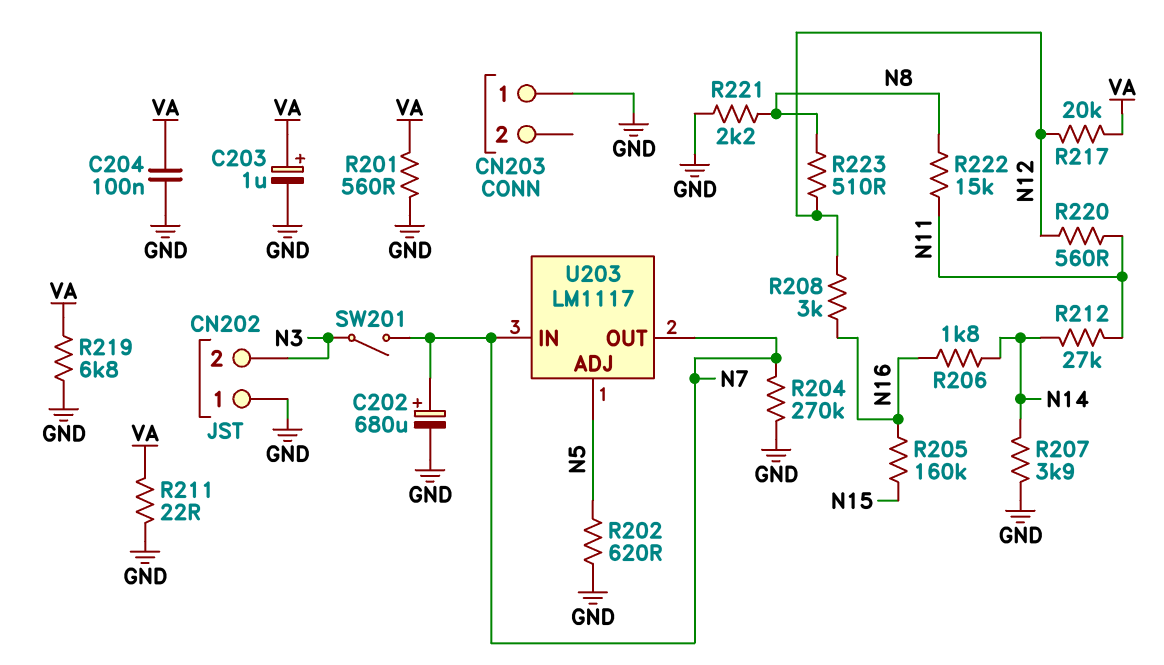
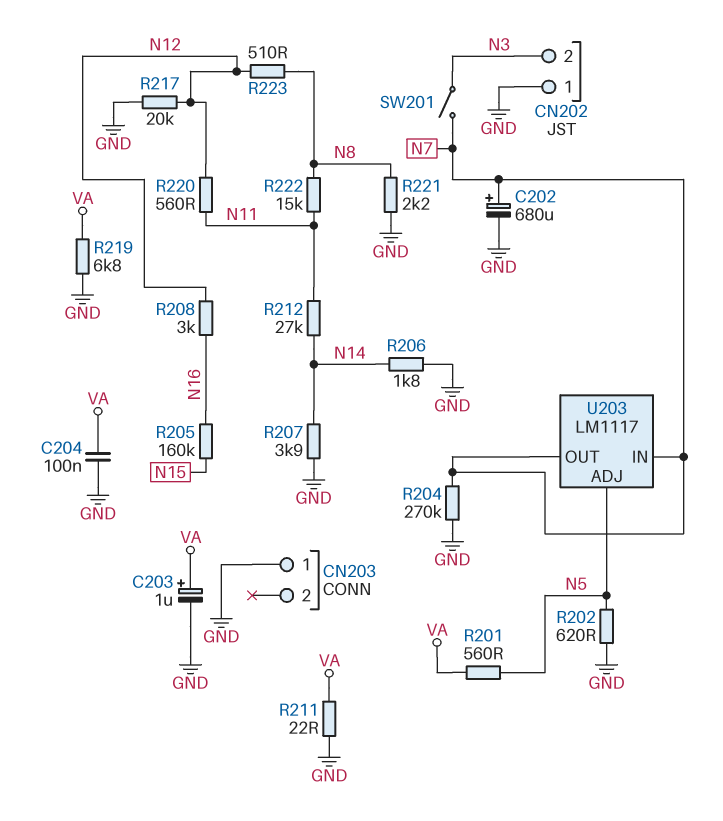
R201: 560 (GND, VA) -> 560 (N5, VA)
R206: 1.8k (N14, N16) -> 1.8k (GND, N14)
R217: 20k (N12, VA) -> 20k (GND, N12)

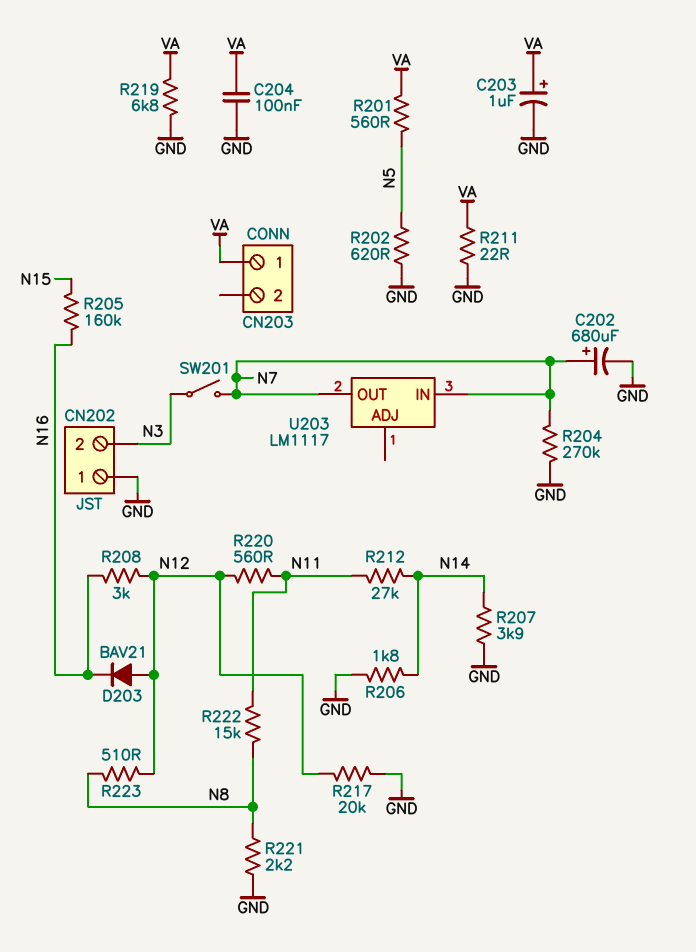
CN203 pin 1: GND -> VA
D203: none -> diode BAV21 (A N12, K N16)
U203 pin ADJ: N5 -> none

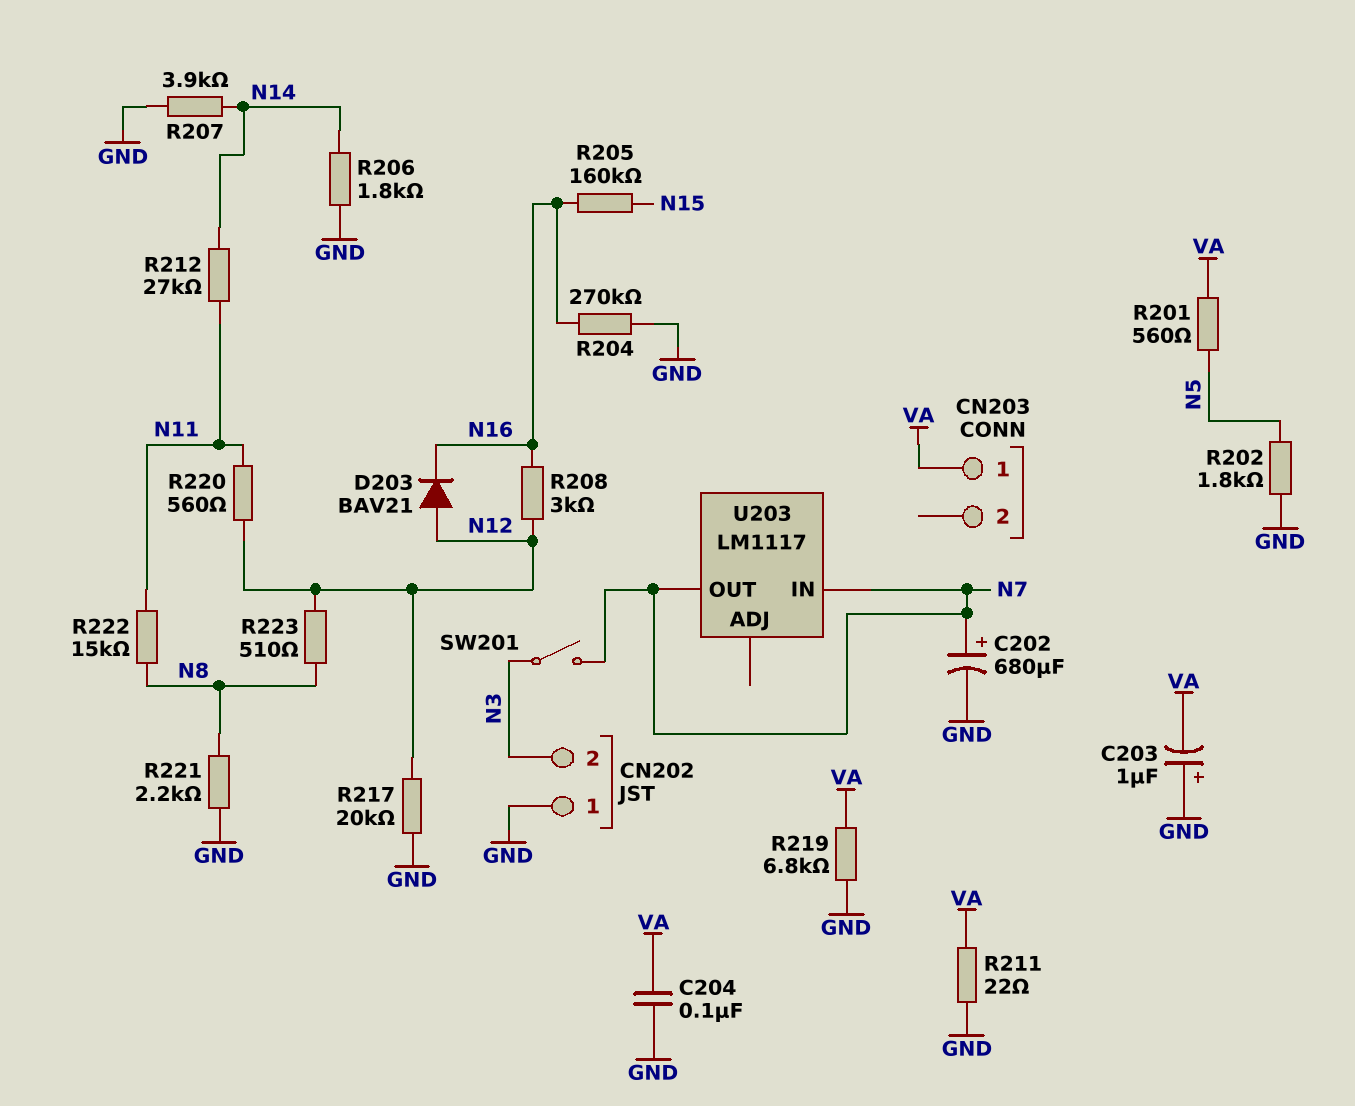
C203: 1uF (plus VA, minus GND) -> 1uF (plus GND, minus VA)
R202: 620 (GND, N5) -> 1.8k (GND, N5)
R204: 270k (GND, N7) -> 270k (GND, N16)

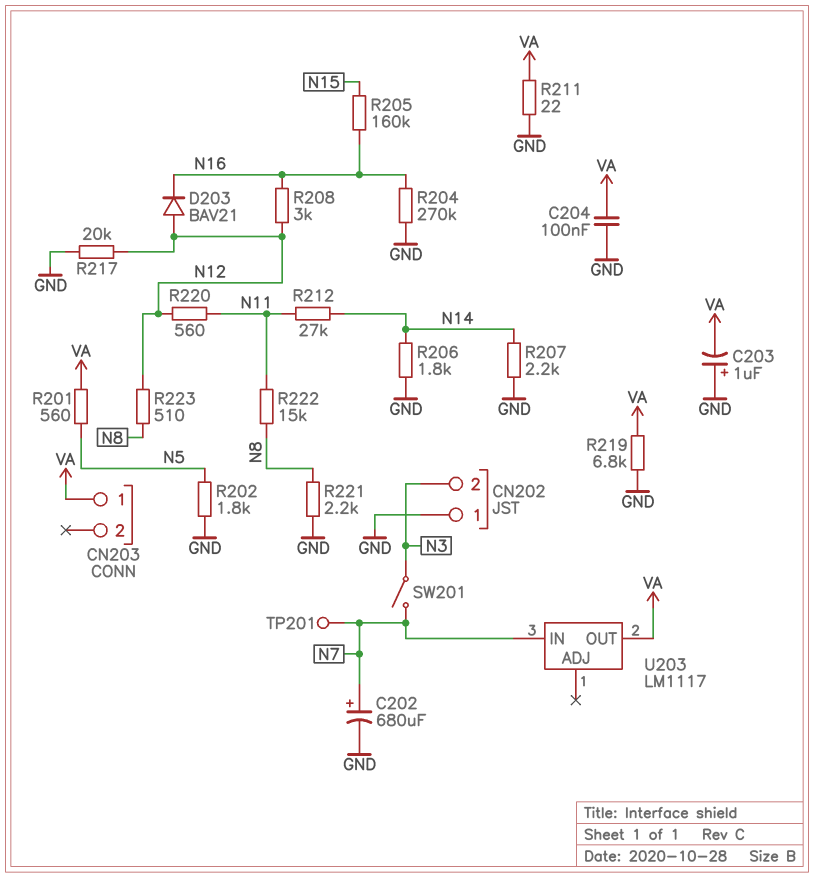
R207: 3.9k (GND, N14) -> 2.2k (GND, N14)
TP201: none -> test point (N7)
U203 pin OUT: N7 -> VA

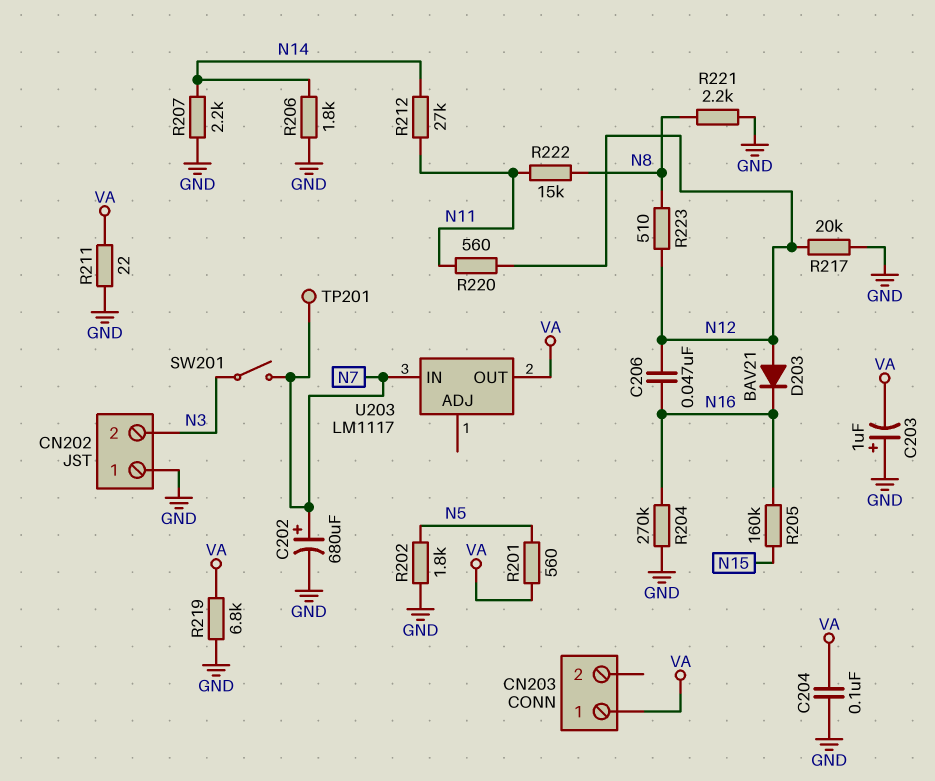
C206: none -> 47nF (N12, N16)
R208: 3k (N12, N16) -> none

